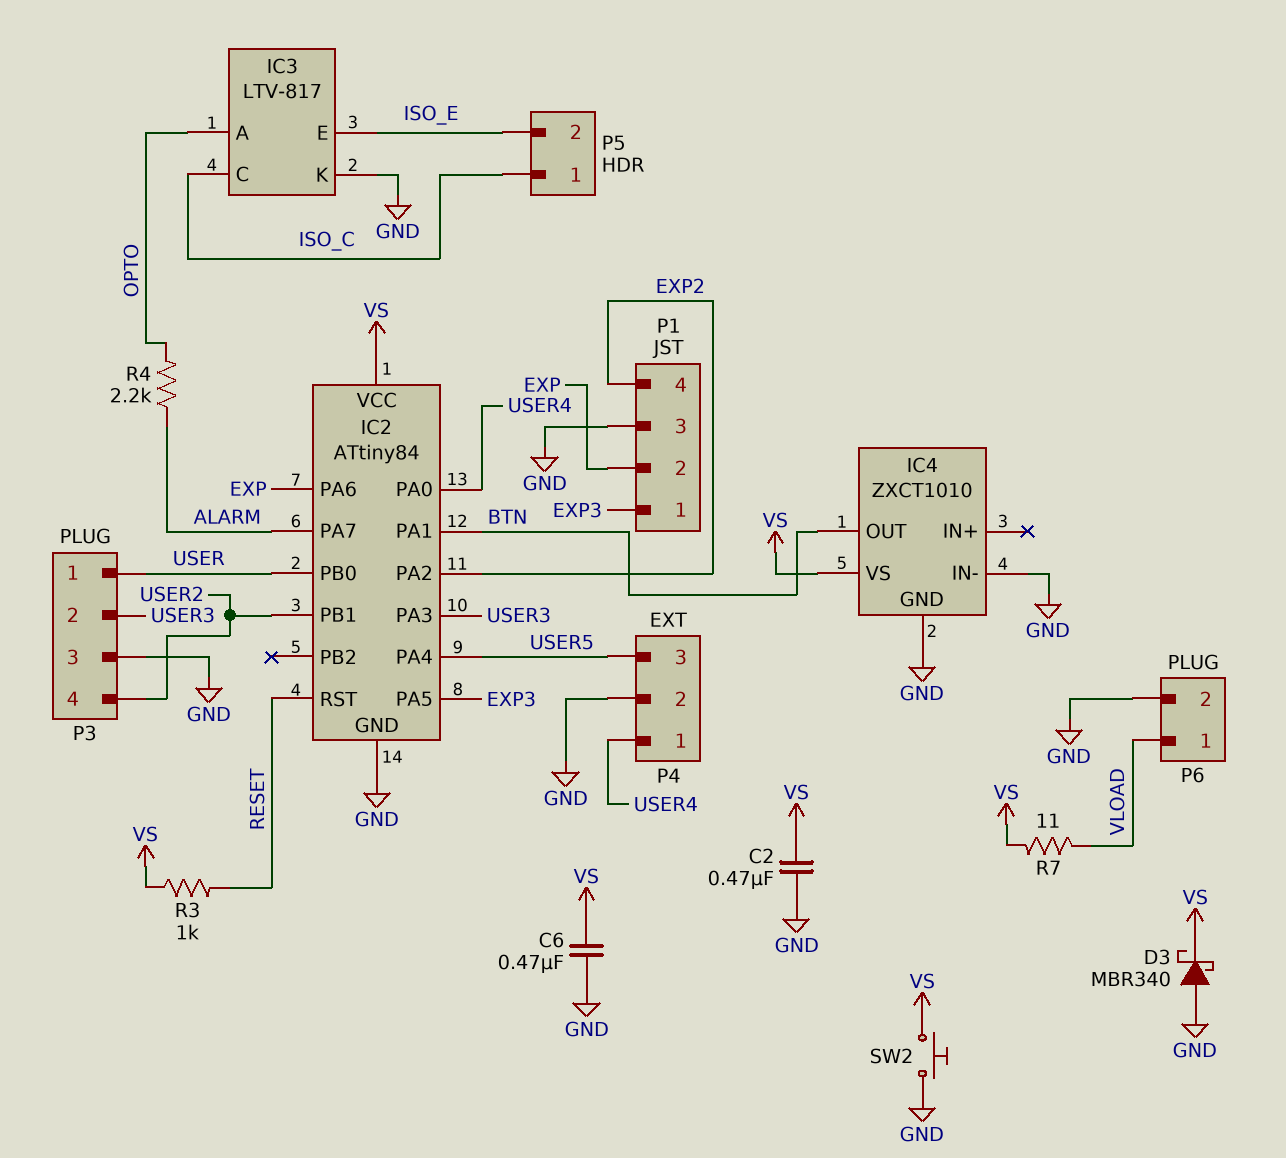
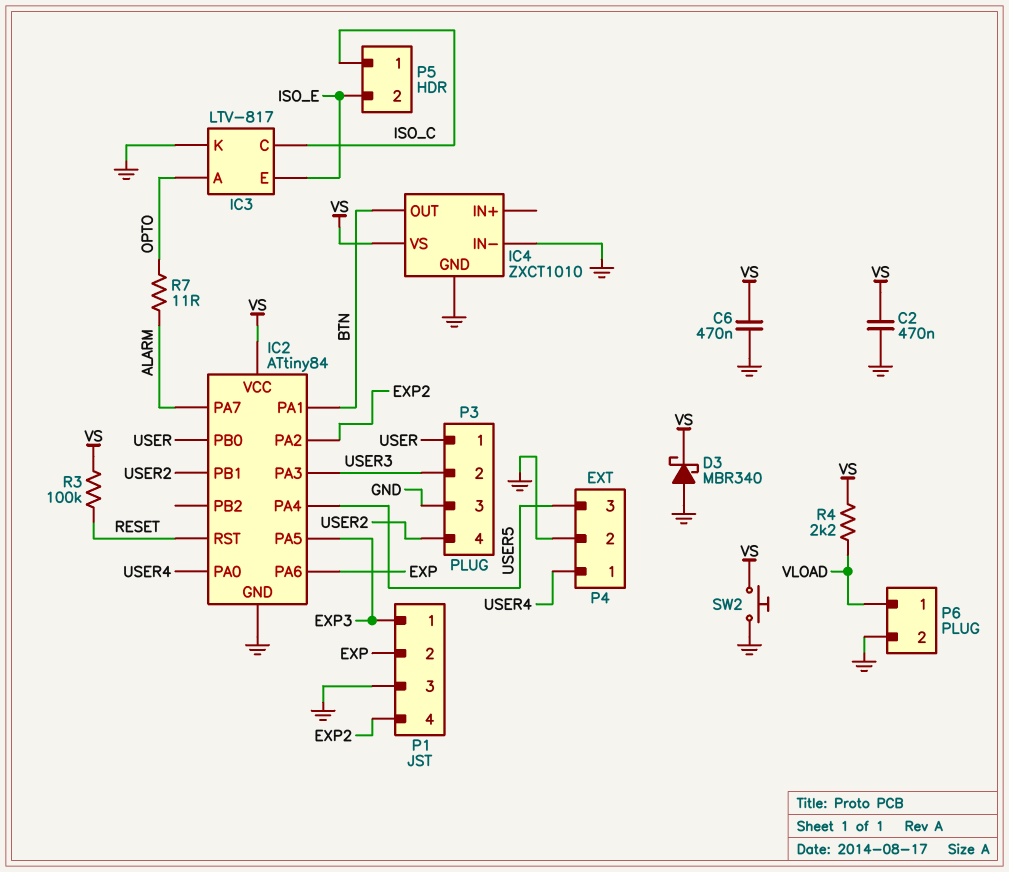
R3: 1k (RESET, VS) -> 100k (RESET, VS)
R4: 2.2k (ALARM, OPTO) -> 2.2k (VLOAD, VS)
R7: 11 (VLOAD, VS) -> 11 (ALARM, OPTO)

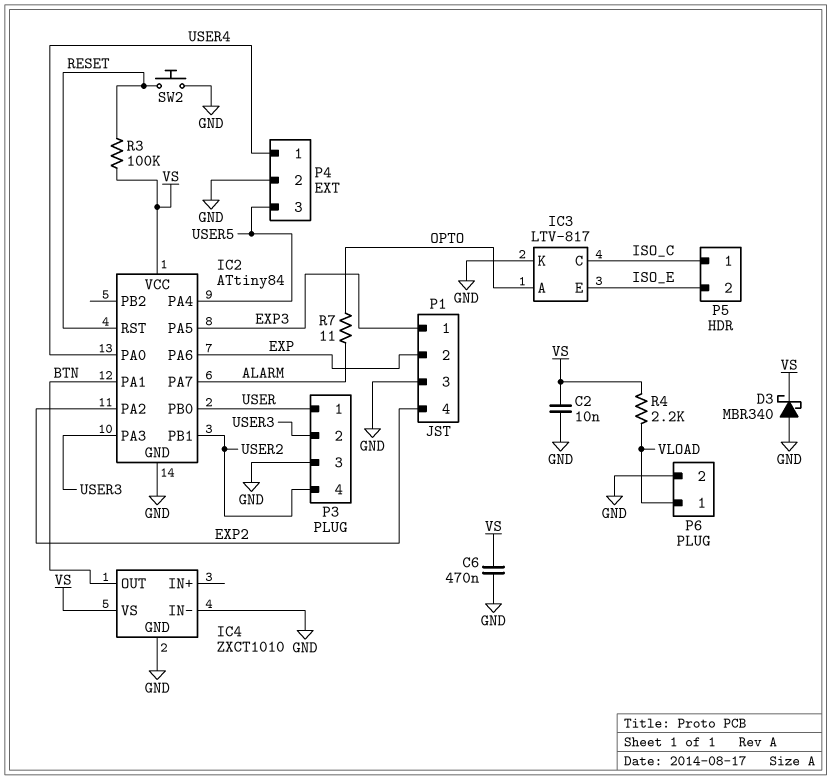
C2: 470nF (GND, VS) -> 10nF (GND, VS)
SW2: button (GND, VS) -> button (GND, RESET)

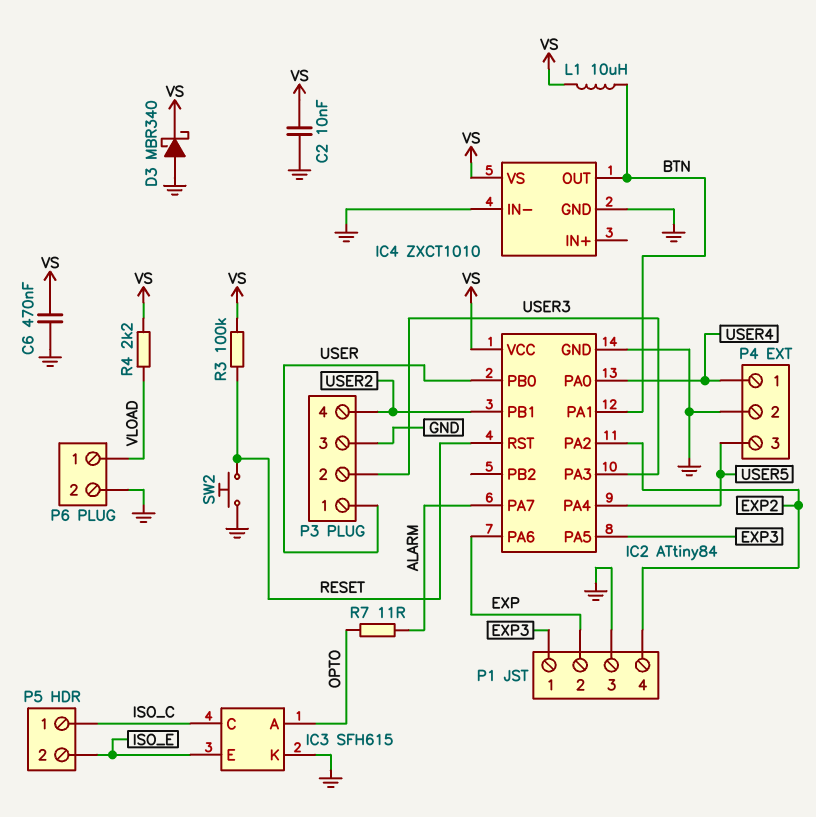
IC3: LTV-817 -> SFH615
L1: none -> 10uH (BTN, VS)

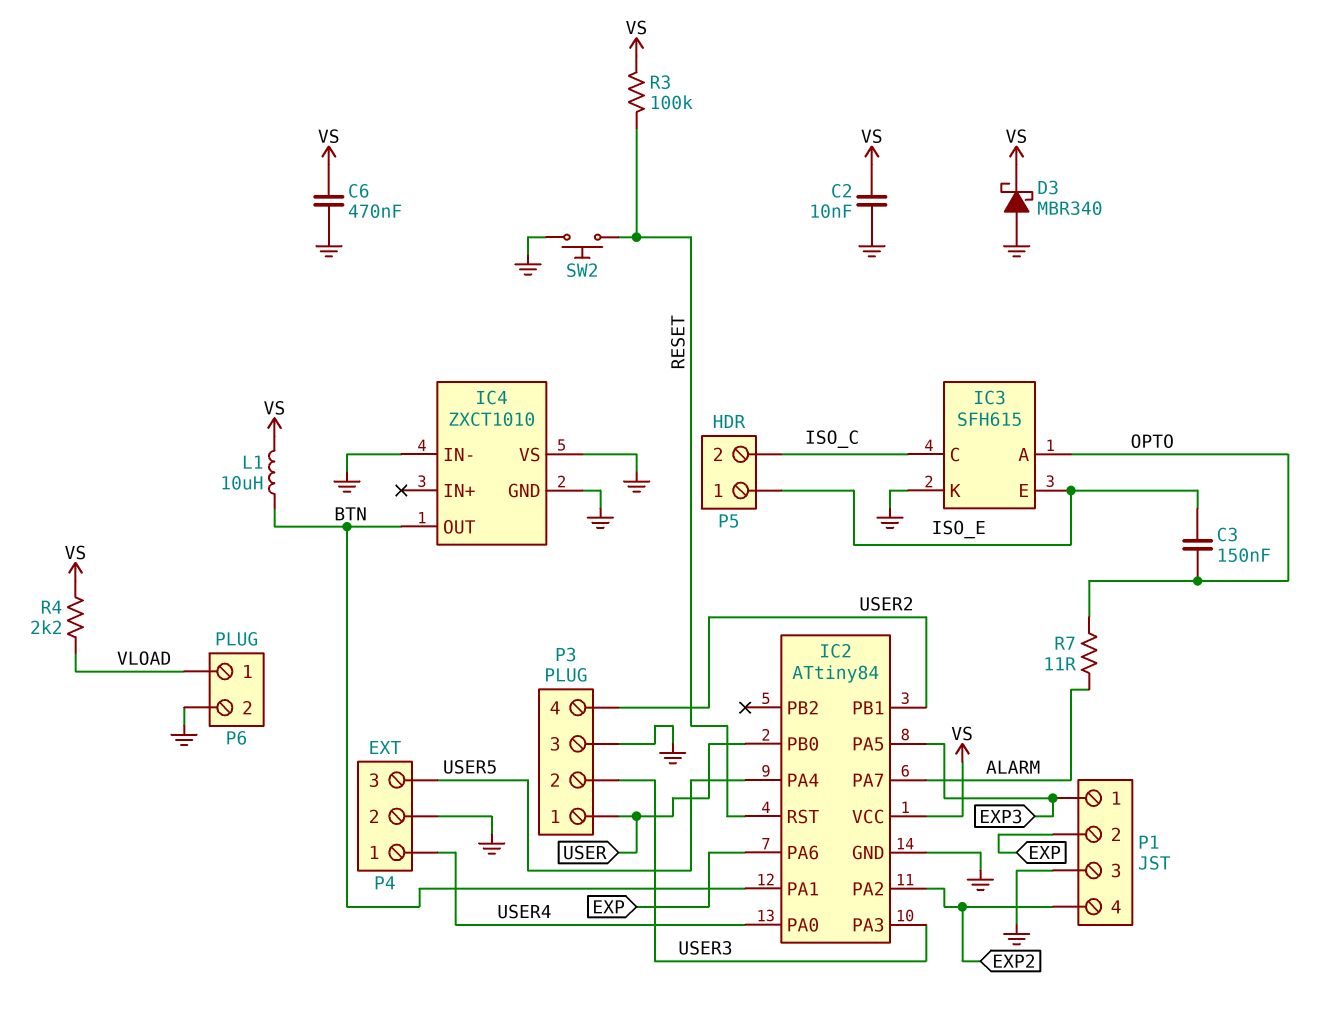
C3: none -> 150nF (ISO_E, OPTO)
IC4 pin VS: VS -> GND
P5 pin 1: ISO_C -> ISO_E
P5 pin 2: ISO_E -> ISO_C

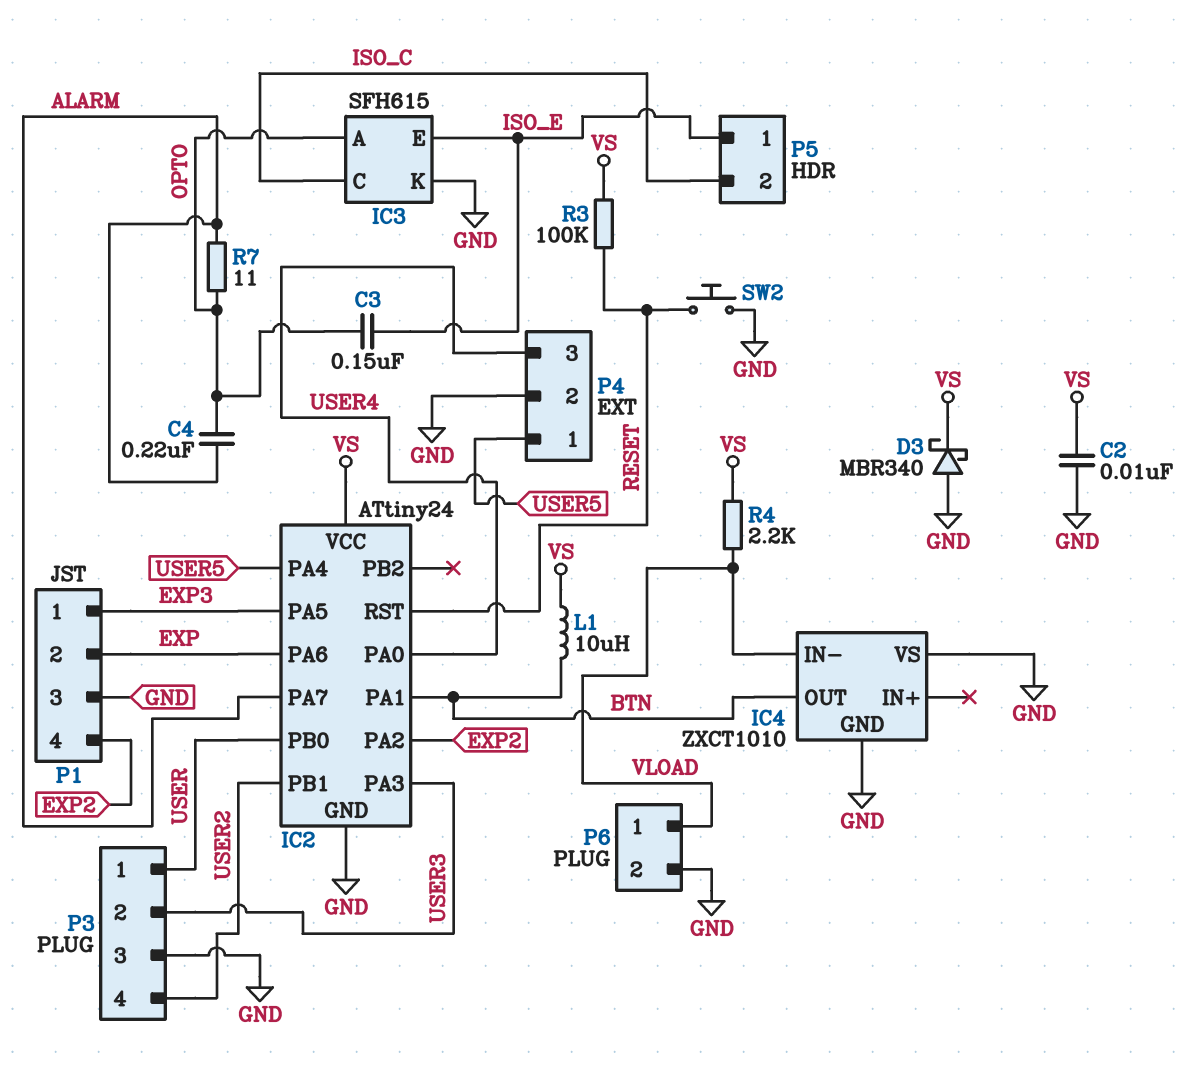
C4: none -> 220nF (ALARM, OPTO)
C6: 470nF (GND, VS) -> none
IC2: ATtiny84 -> ATtiny24
IC4 pin IN-: GND -> VLOAD
P4 pin 1: USER4 -> USER5
P4 pin 3: USER5 -> USER4

